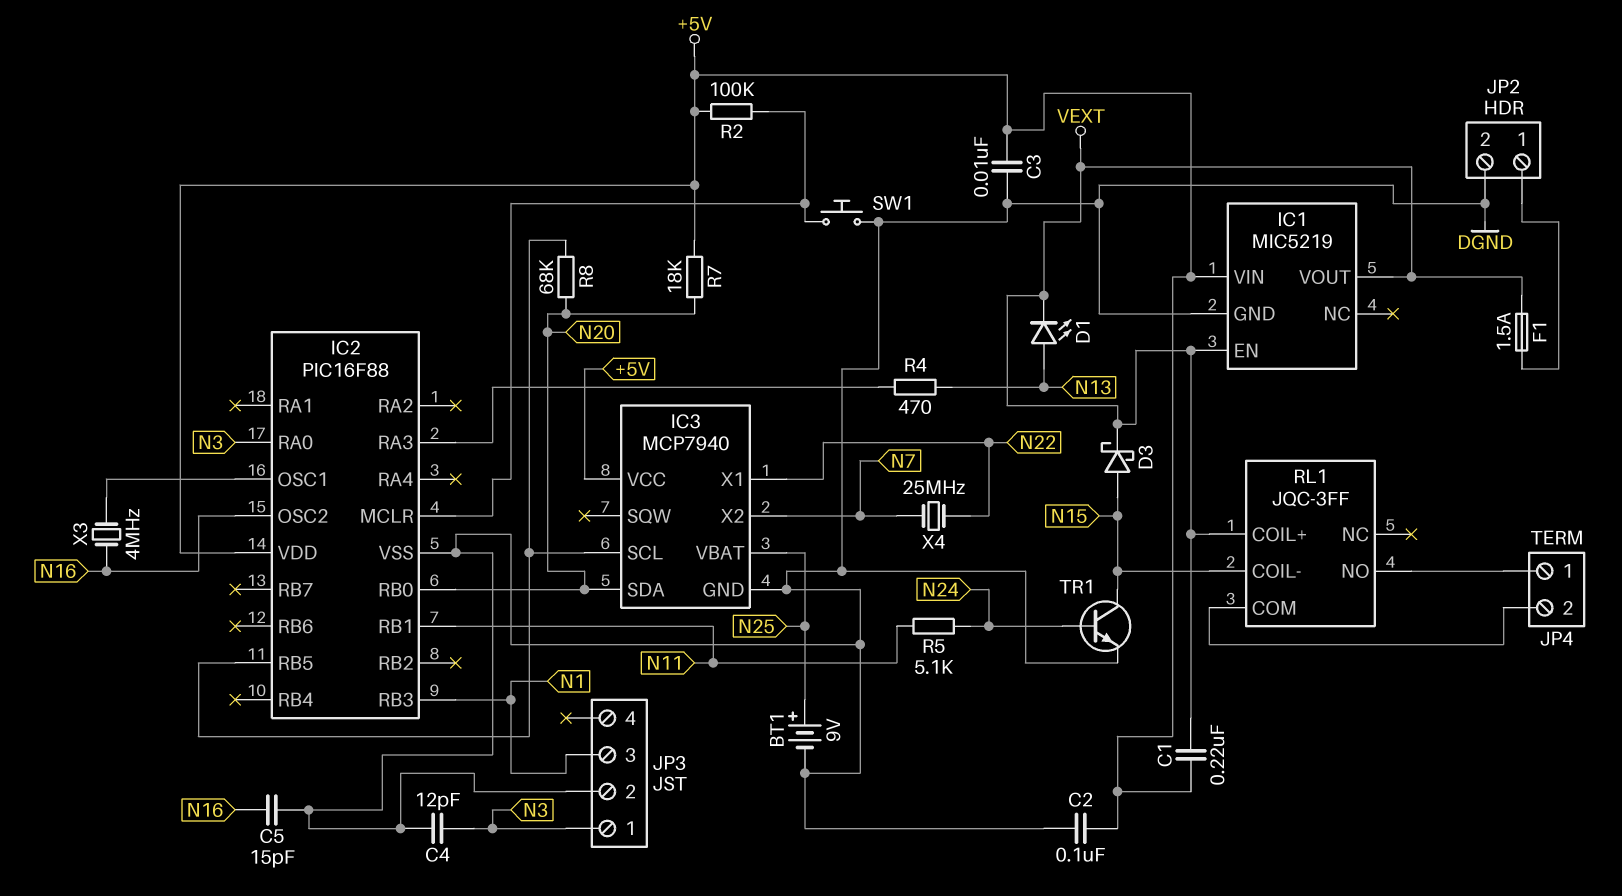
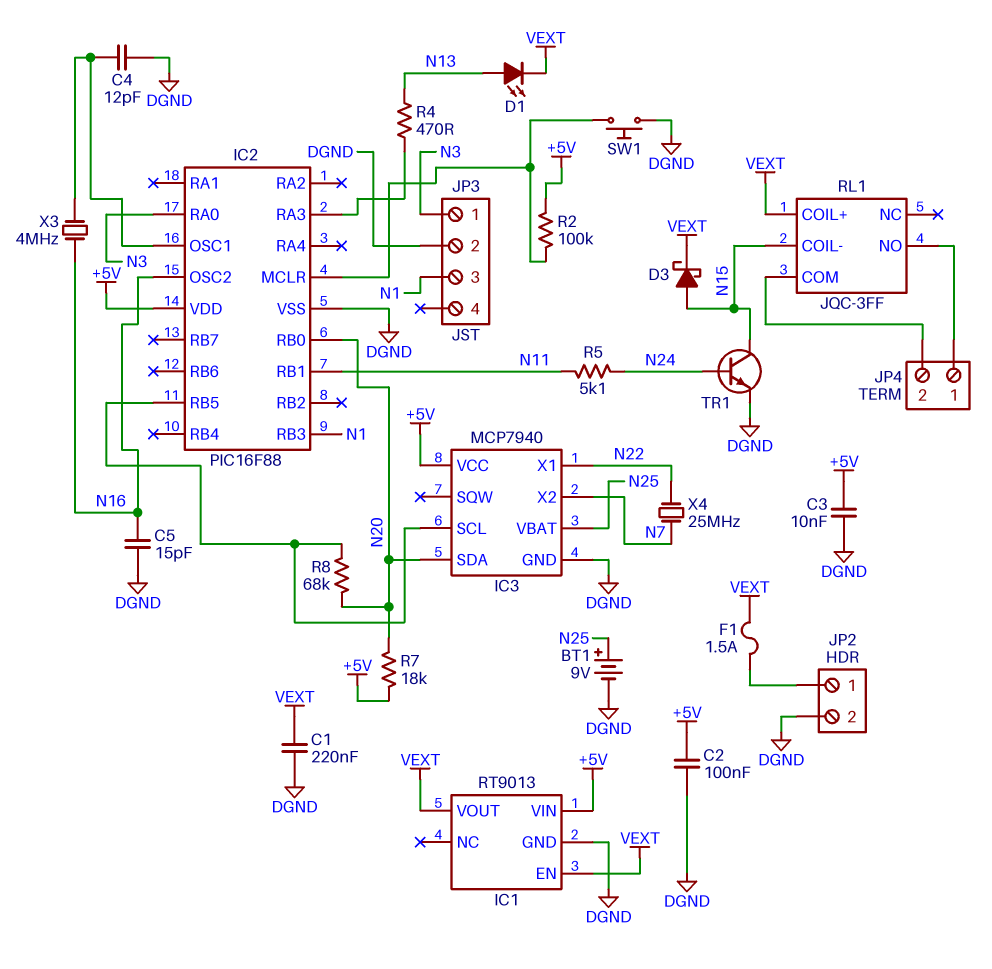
C1: 220nF (+5V, VEXT) -> 220nF (DGND, VEXT)
C4: 12pF (DGND, N3) -> 12pF (DGND, IC2/OSC1)
IC1: MIC5219 -> RT9013

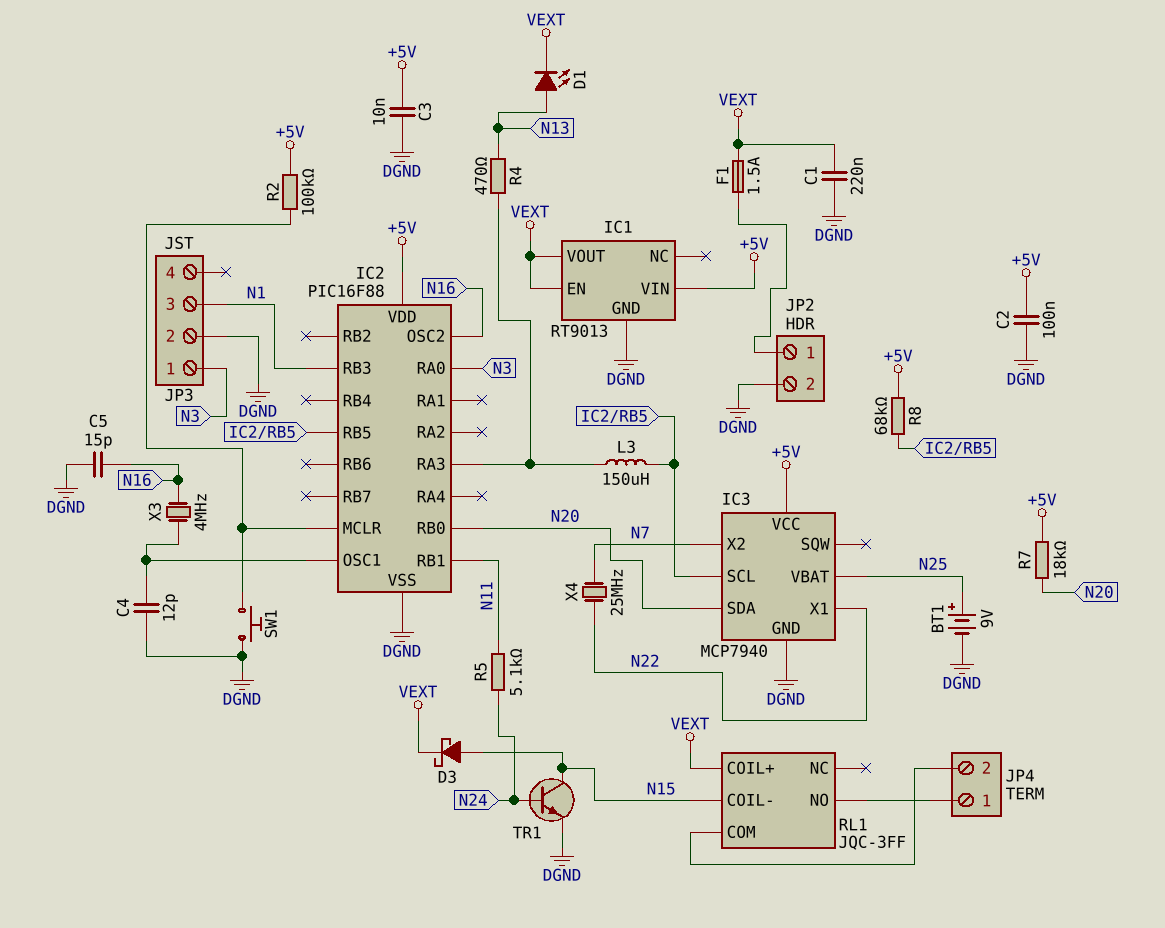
L3: none -> 150uH (IC2/RA3, IC2/RB5)
R8: 68k (IC2/RB5, N20) -> 68k (+5V, IC2/RB5)

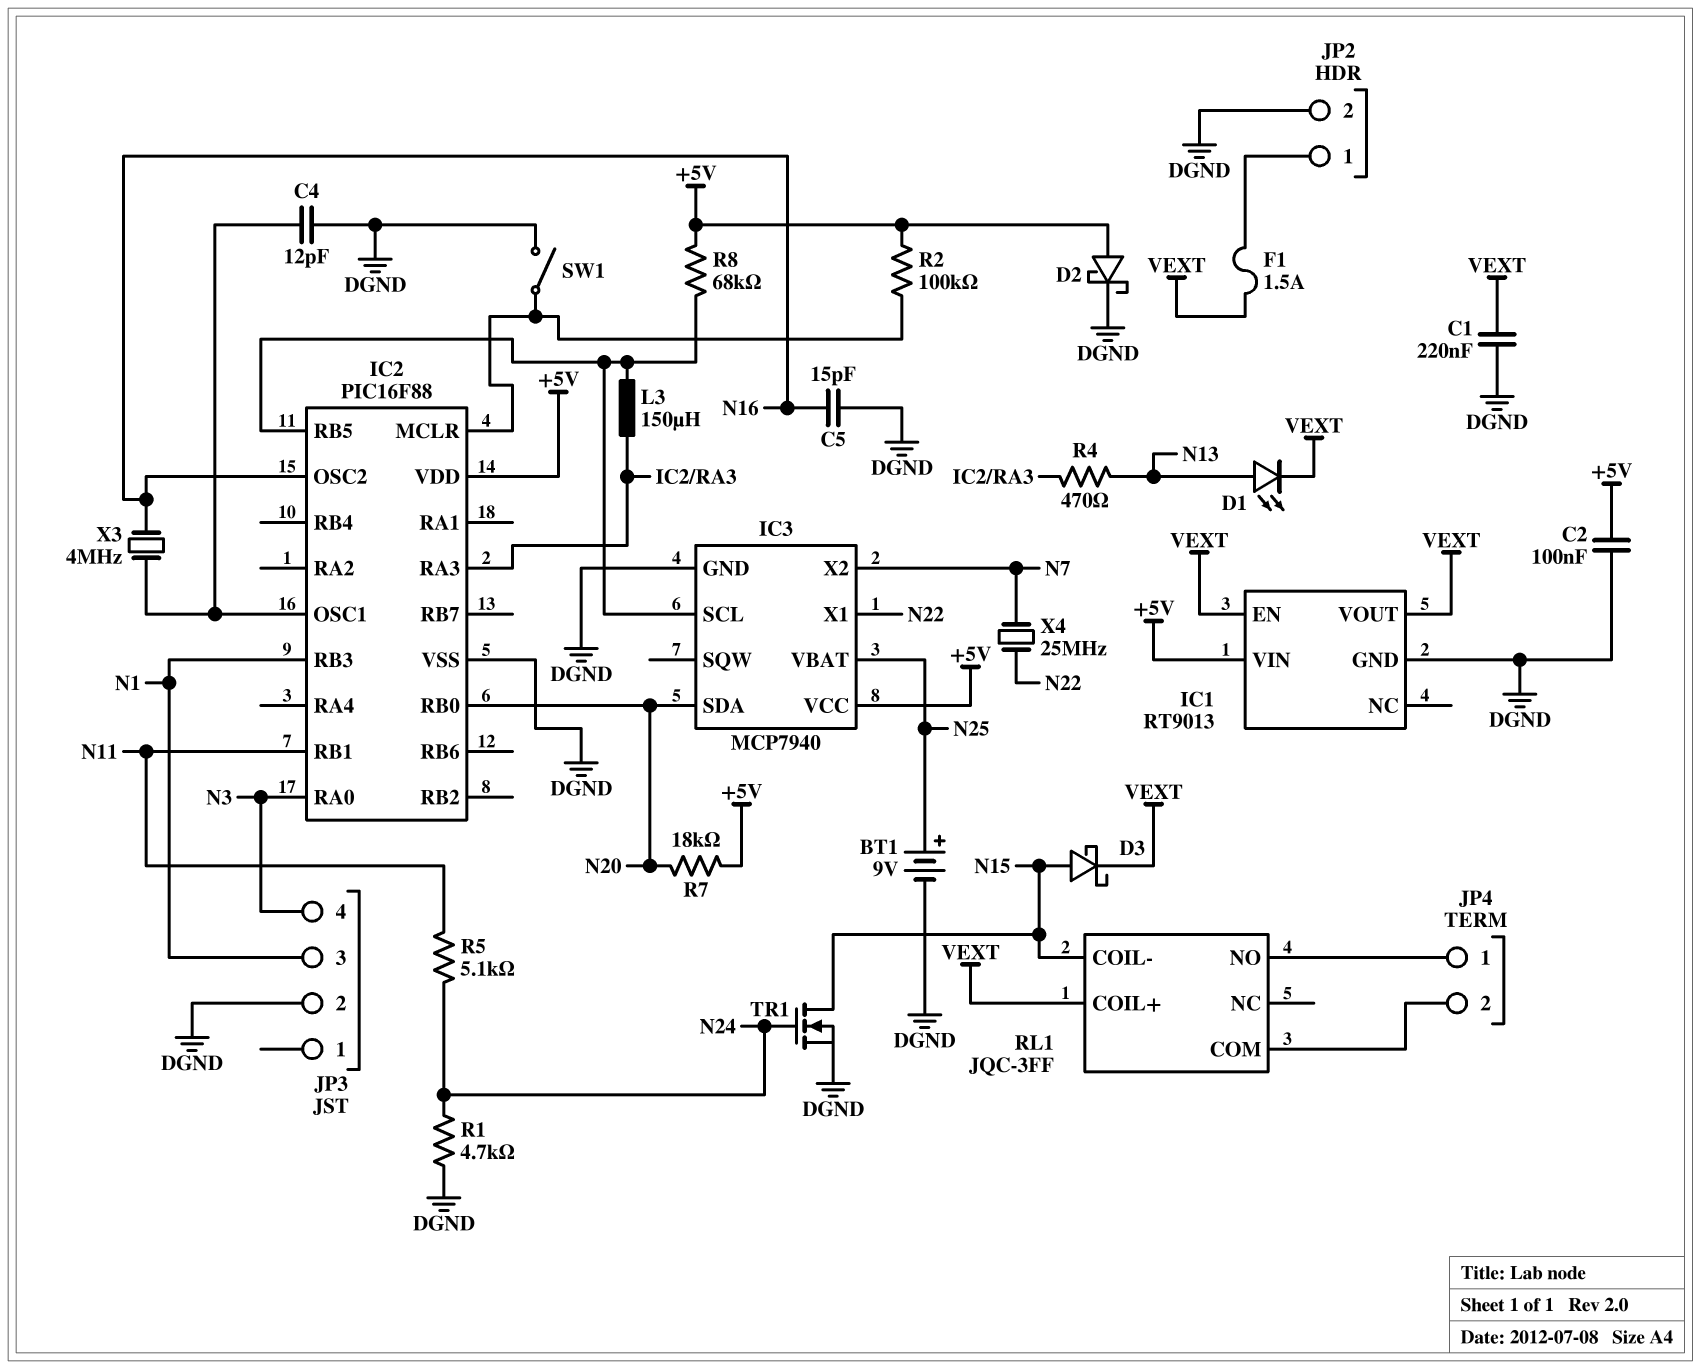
C3: 10nF (+5V, DGND) -> none
D2: none -> schottky (A +5V, K DGND)
JP3 pin 1: N3 -> none
JP3 pin 4: none -> N3
R1: none -> 4.7k (DGND, N24)
SW1: button (DGND, IC2/MCLR) -> switch (DGND, IC2/MCLR)
TR1: NPN (B N24, C N15, E DGND) -> NMOS (G N24, D N15, S DGND)

